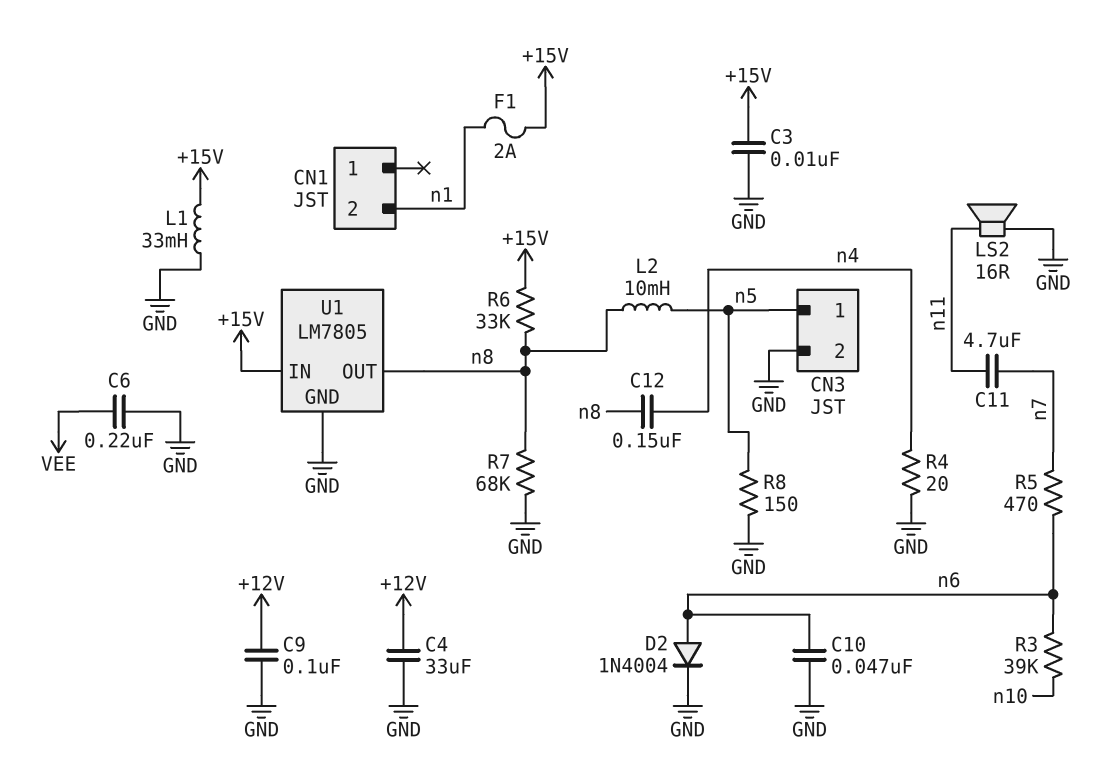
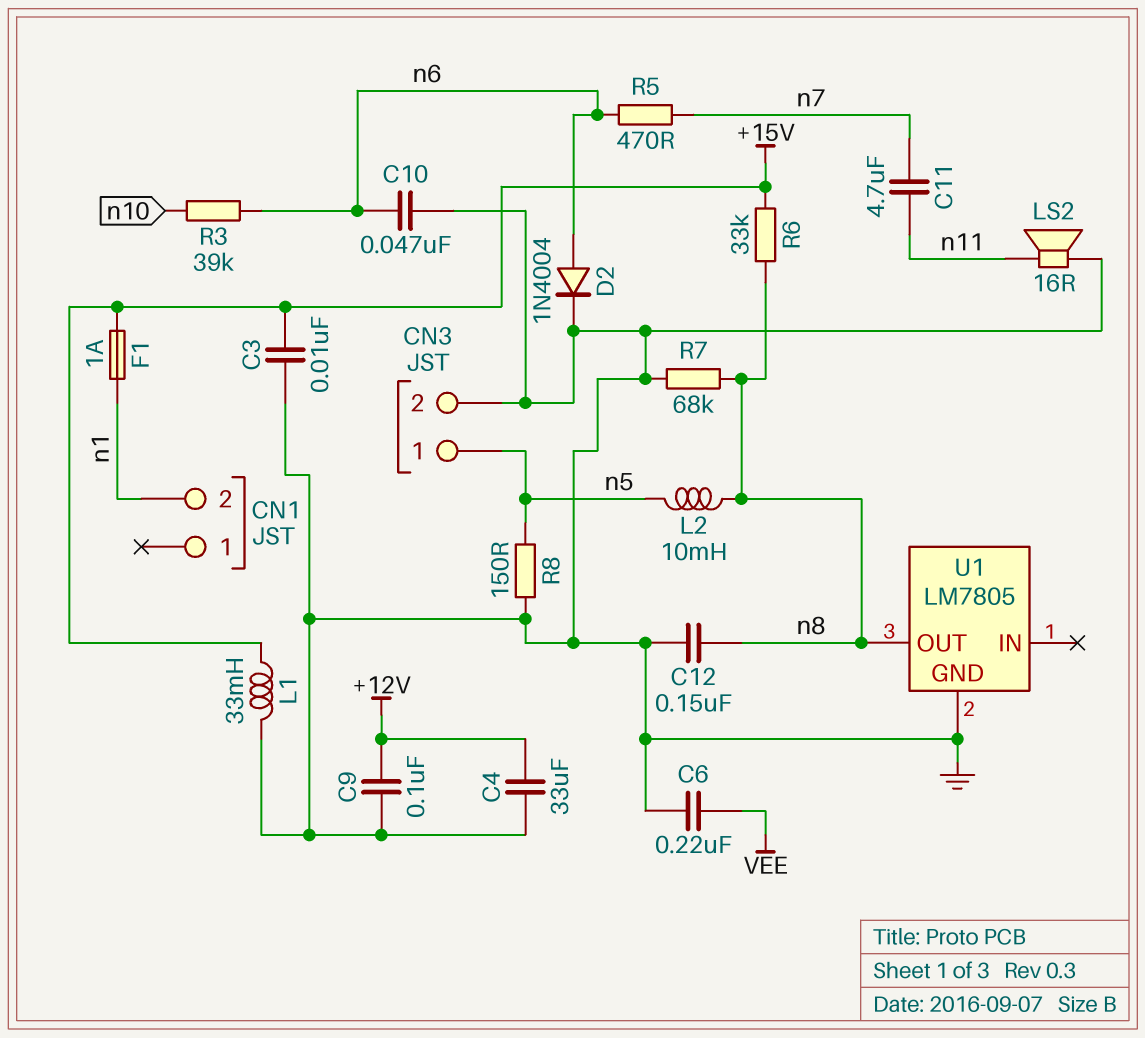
C12: 150nF (n4, n8) -> 150nF (GND, n8)
F1: 2A (+15V, n1) -> 1A (+15V, n1)
R4: 20 (GND, n4) -> none
U1 pin IN: +15V -> none

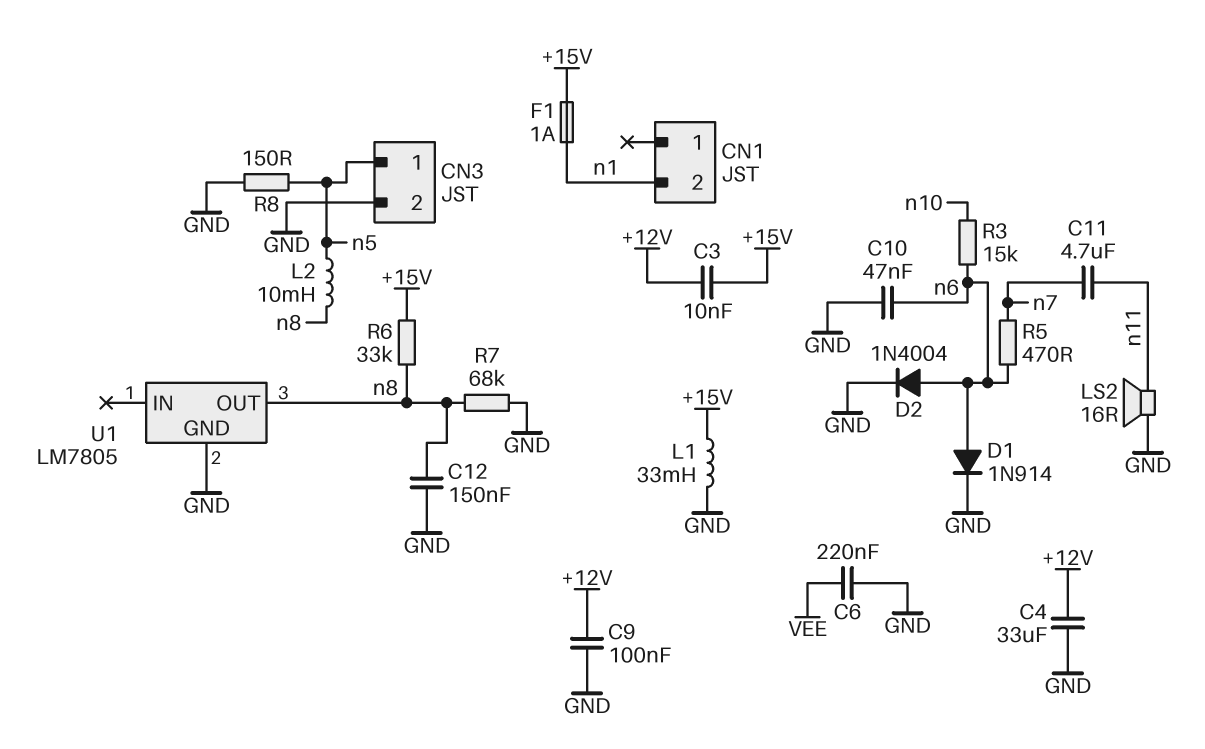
C3: 10nF (+15V, GND) -> 10nF (+12V, +15V)
D1: none -> diode 1N914 (A n6, K GND)
R3: 39k (n6, n10) -> 15k (n6, n10)

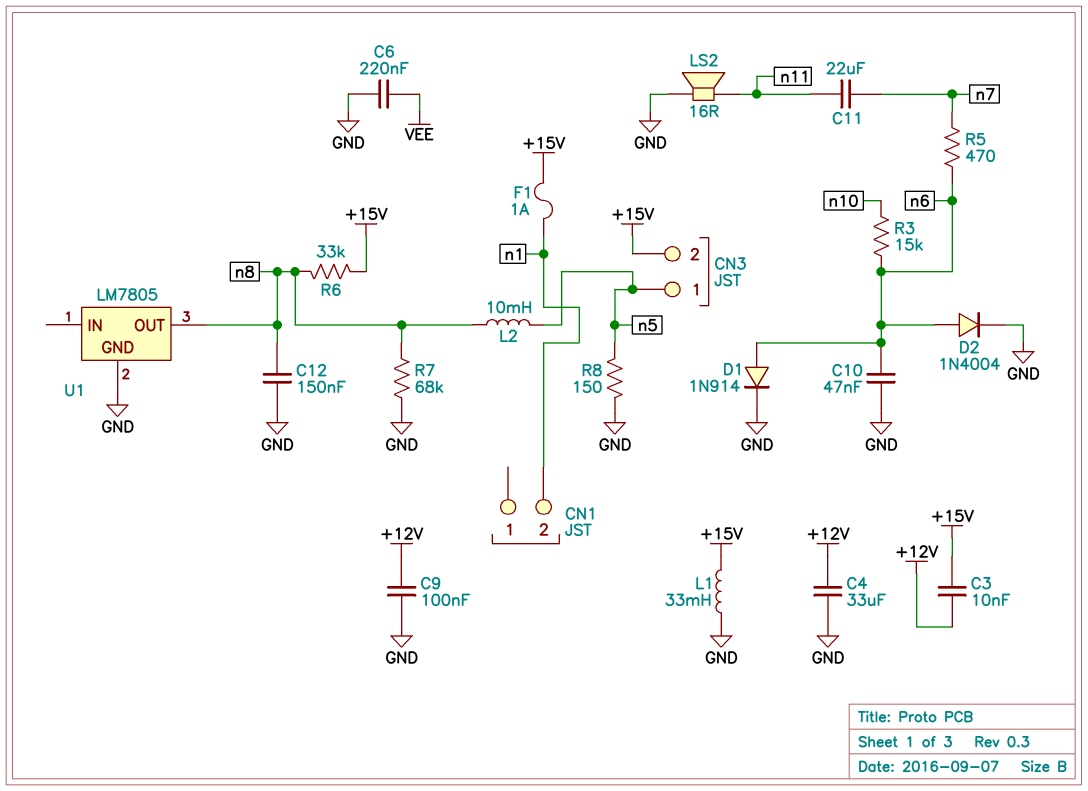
C11: 4.7uF (n7, n11) -> 22uF (n7, n11)
CN3 pin 2: GND -> +15V

